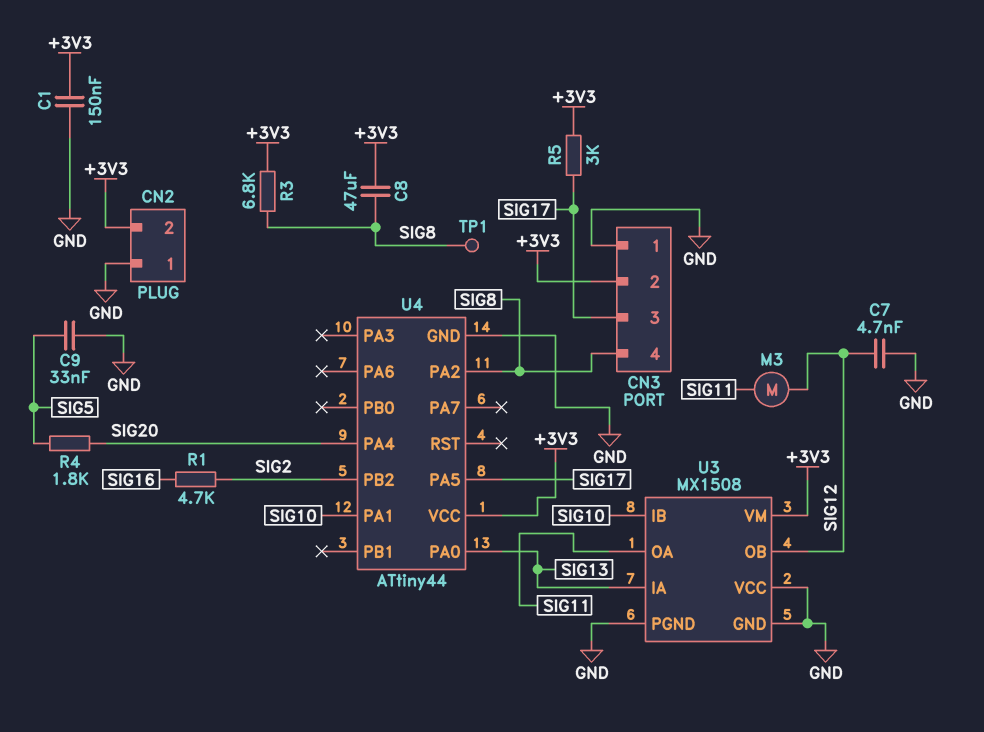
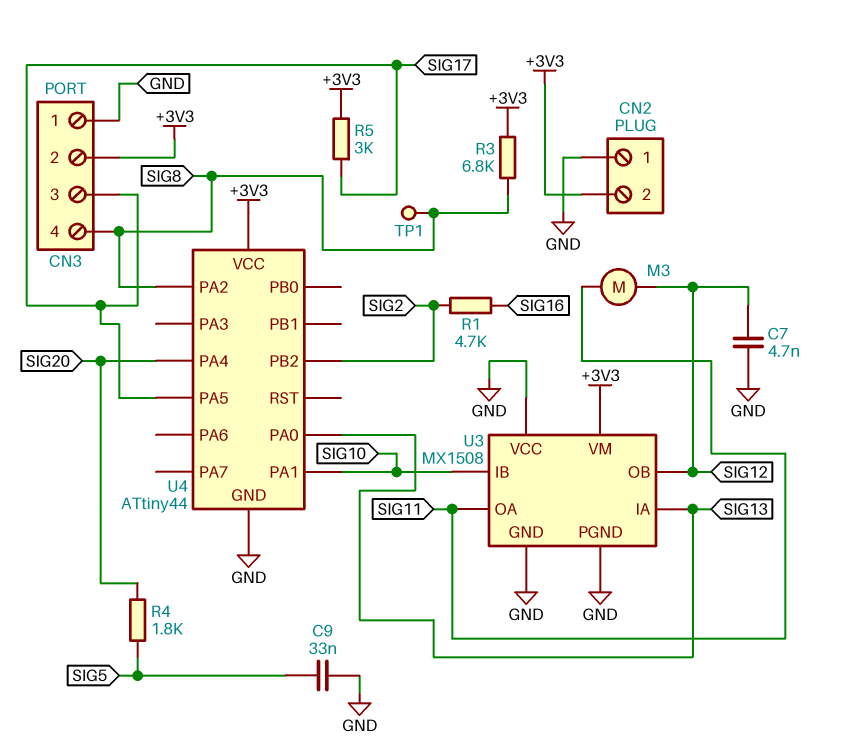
C1: 150nF (+3V3, GND) -> none
C8: 47uF (+3V3, SIG8) -> none

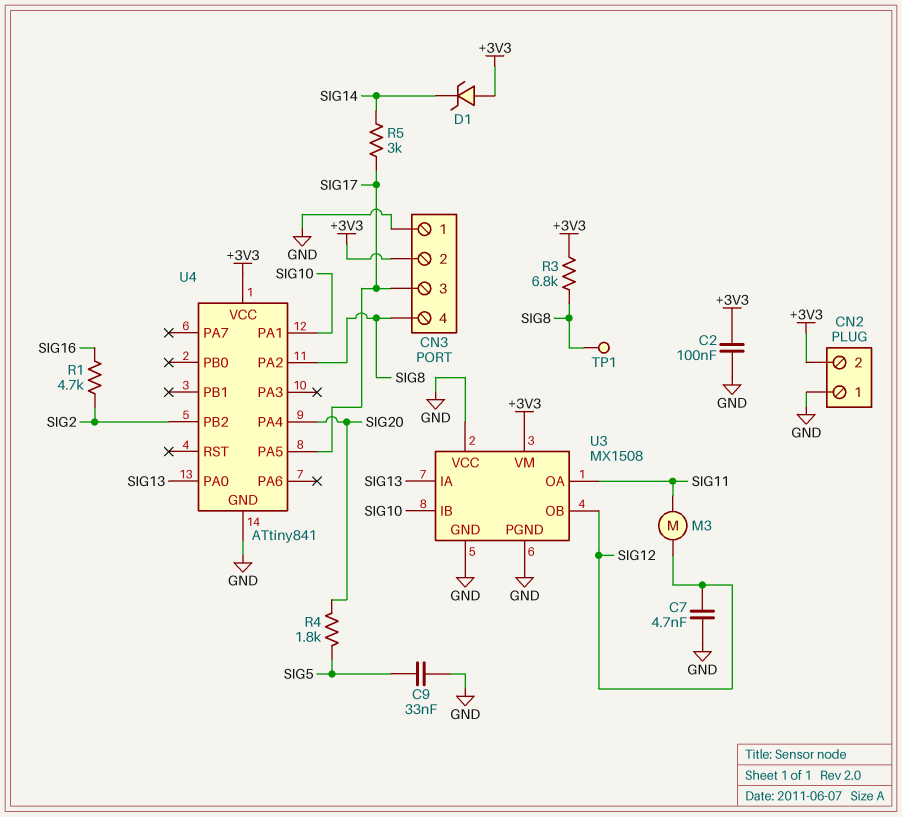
C2: none -> 100nF (+3V3, GND)
D1: none -> zener (A +3V3, K SIG14)
R5: 3k (+3V3, SIG17) -> 3k (SIG14, SIG17)
U4: ATtiny44 -> ATtiny841

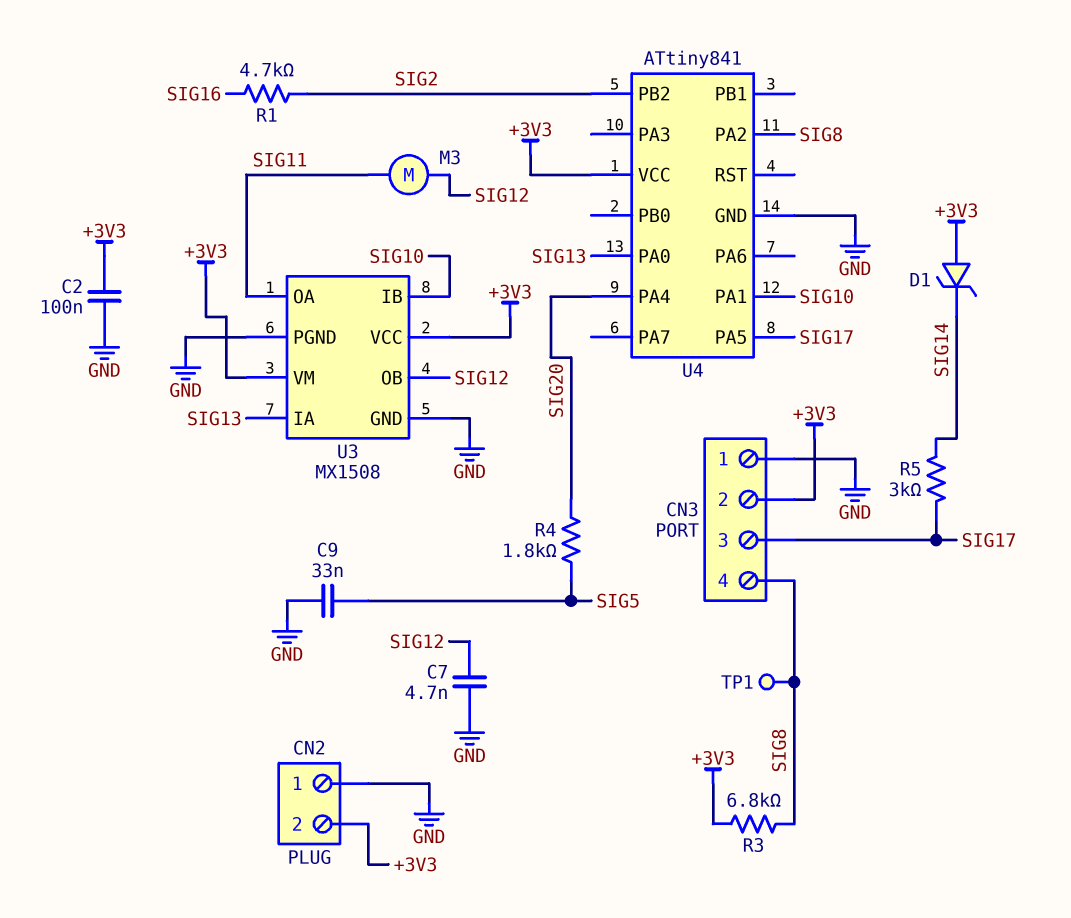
U3 pin VCC: GND -> +3V3

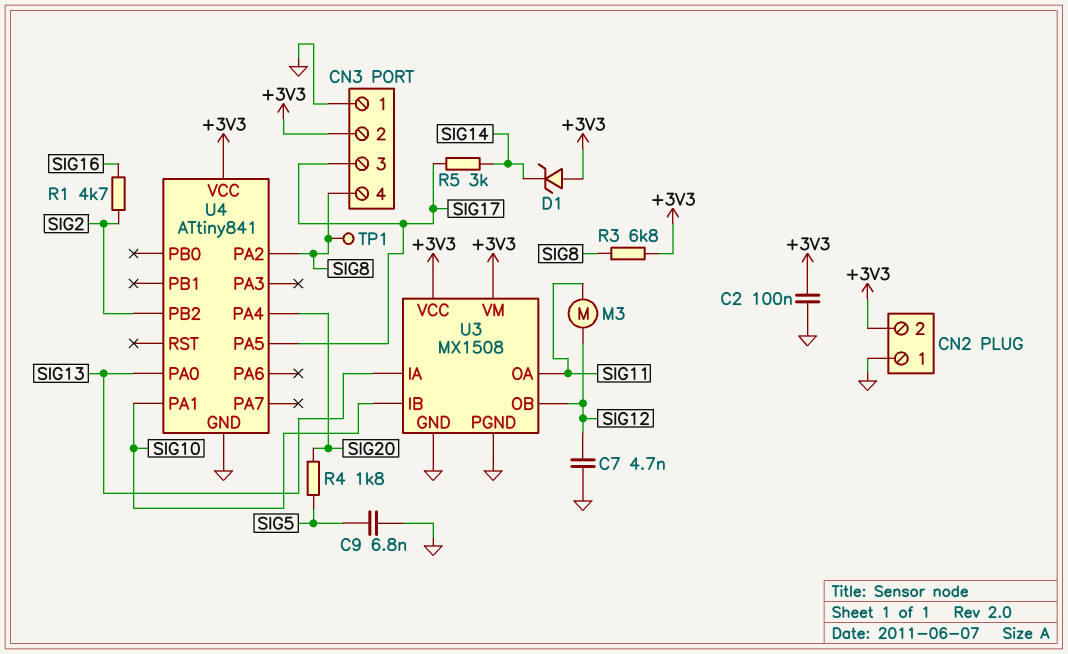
C9: 33nF (GND, SIG5) -> 6.8nF (GND, SIG5)

